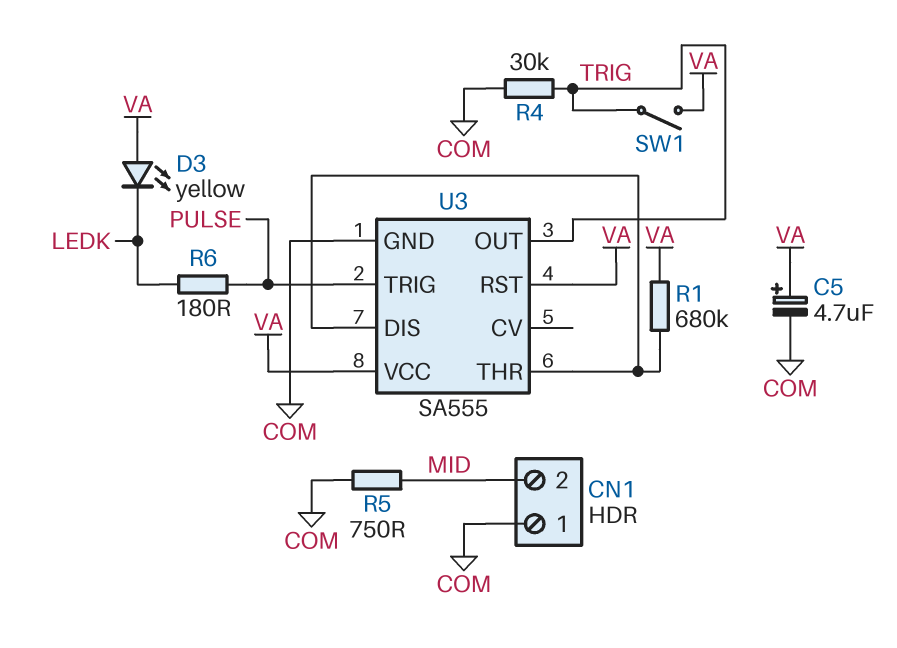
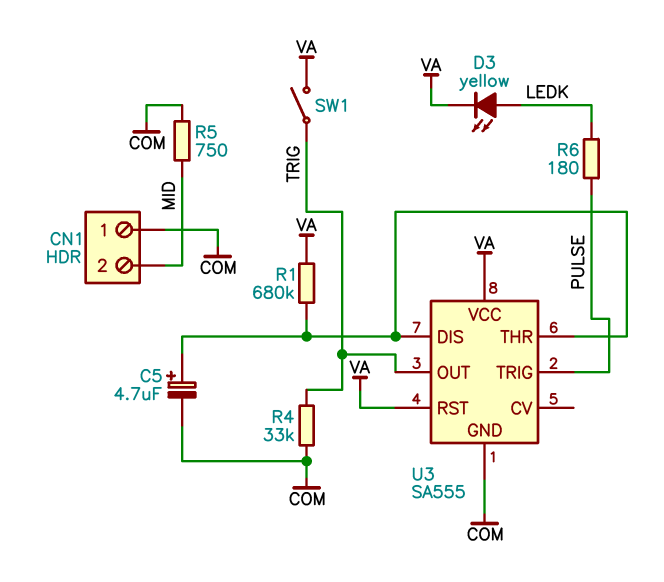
C5: 4.7uF (plus VA, minus COM) -> 4.7uF (plus U3/DIS, minus COM)
D3: LED yellow (A VA, K LEDK) -> LED yellow (A LEDK, K VA)
R4: 30k (COM, TRIG) -> 33k (COM, TRIG)

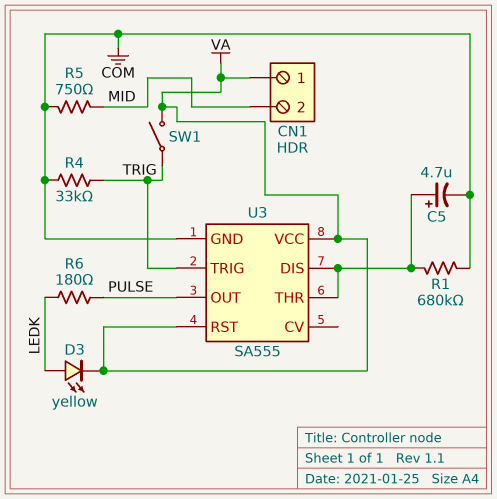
CN1 pin 1: COM -> VA
R1: 680k (U3/DIS, VA) -> 680k (COM, U3/DIS)
U3 pin OUT: TRIG -> PULSE
U3 pin TRIG: PULSE -> TRIG

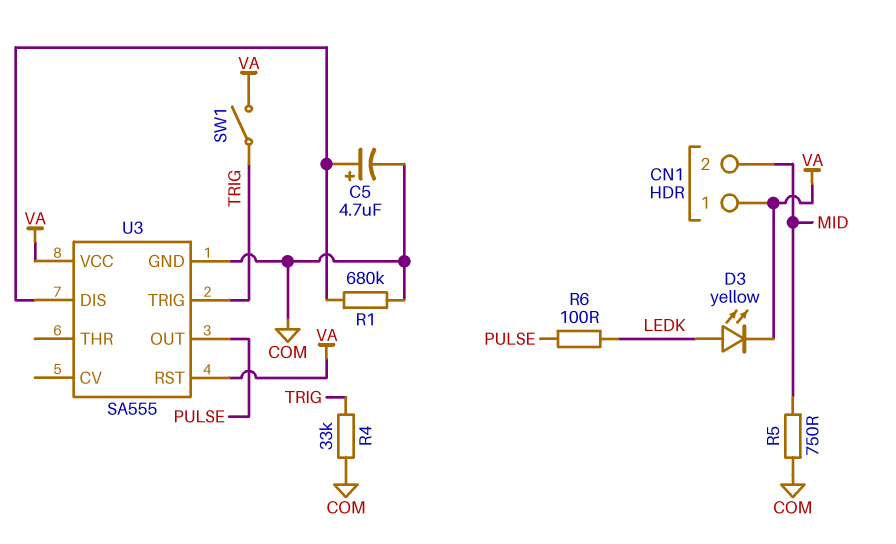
R6: 180 (LEDK, PULSE) -> 100 (LEDK, PULSE)
U3 pin THR: U3/DIS -> none

